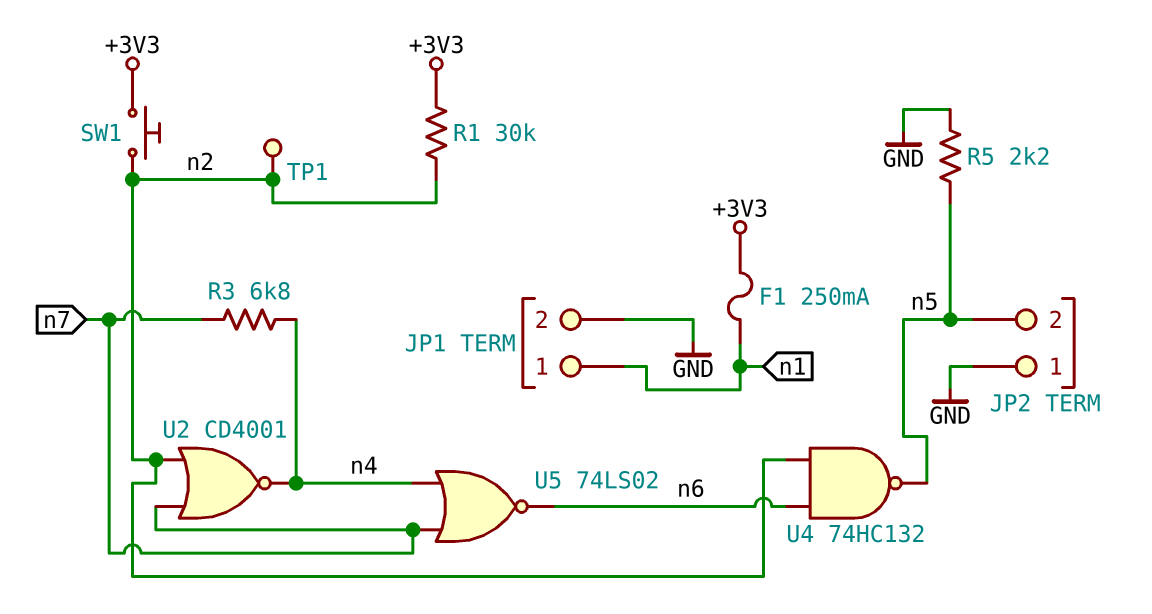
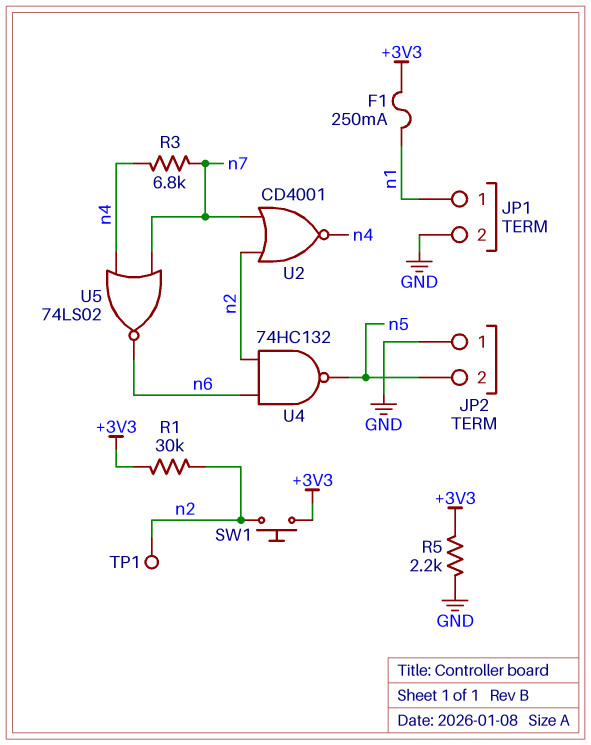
R5: 2.2k (GND, n5) -> 2.2k (+3V3, GND)

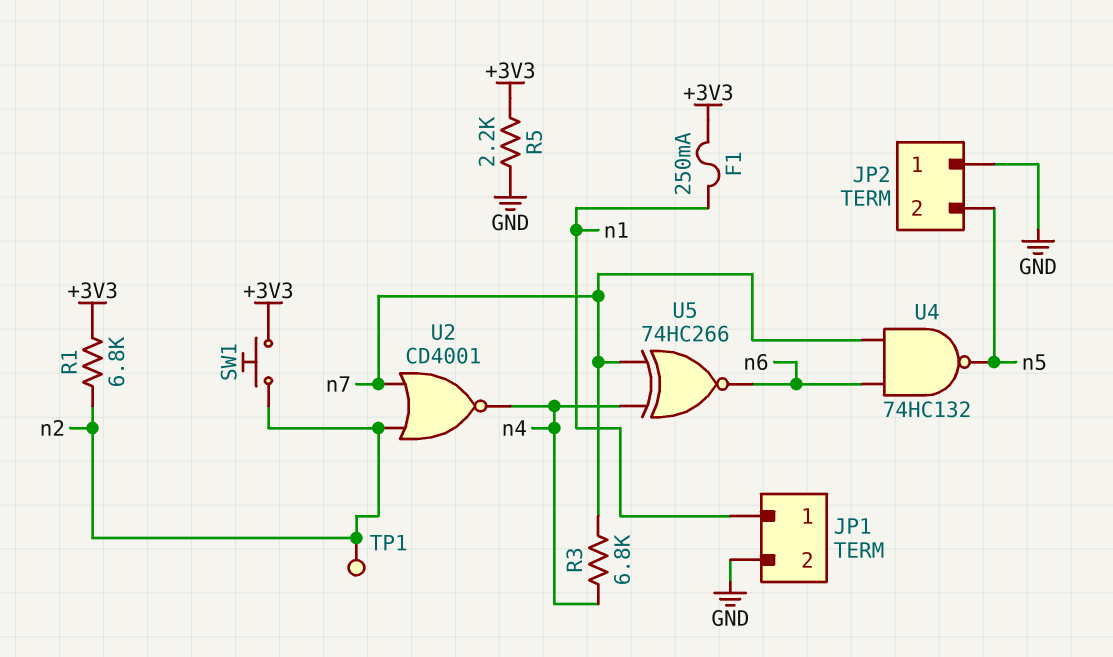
R1: 30k (+3V3, n2) -> 6.8k (+3V3, n2)
U4: NAND 74HC132 (in n2, in n6, out n5) -> NAND 74HC132 (in n6, in n7, out n5)
U5: NOR 74LS02 (in n4, in n7, out n6) -> XNOR 74HC266 (in n4, in n7, out n6)

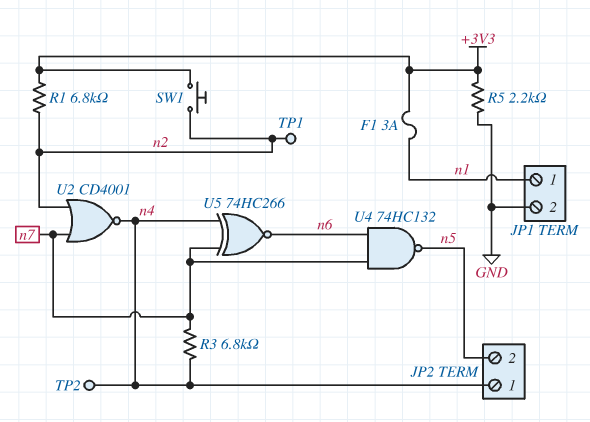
F1: 250mA (+3V3, n1) -> 3A (+3V3, n1)
JP2 pin 1: GND -> n4
TP2: none -> test point (n4)

